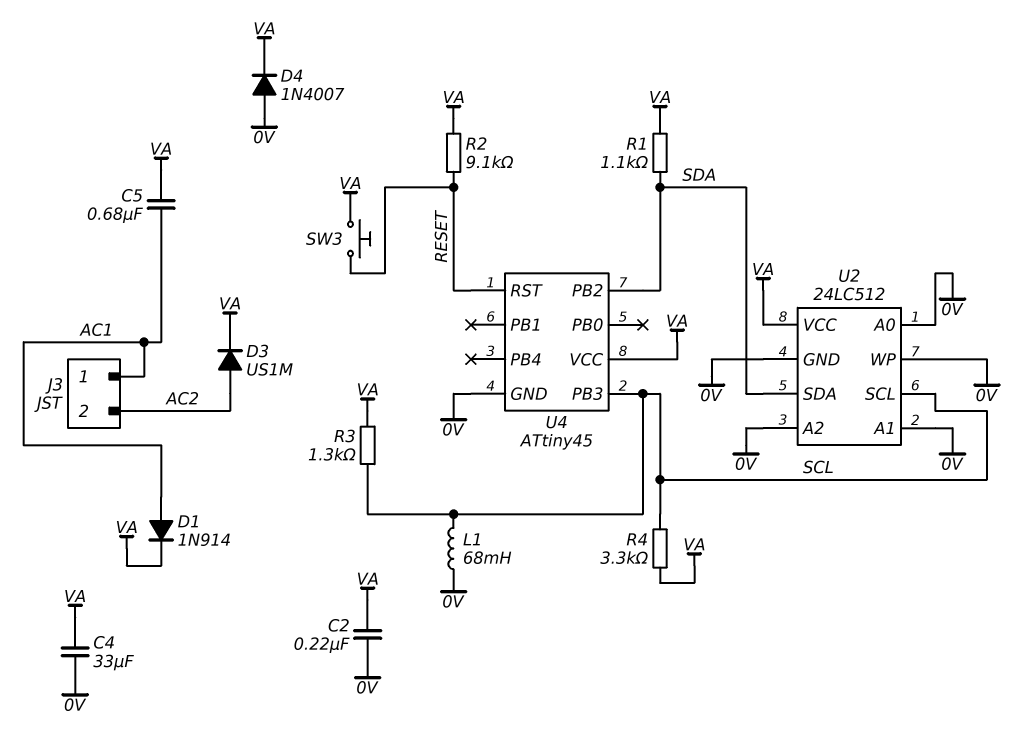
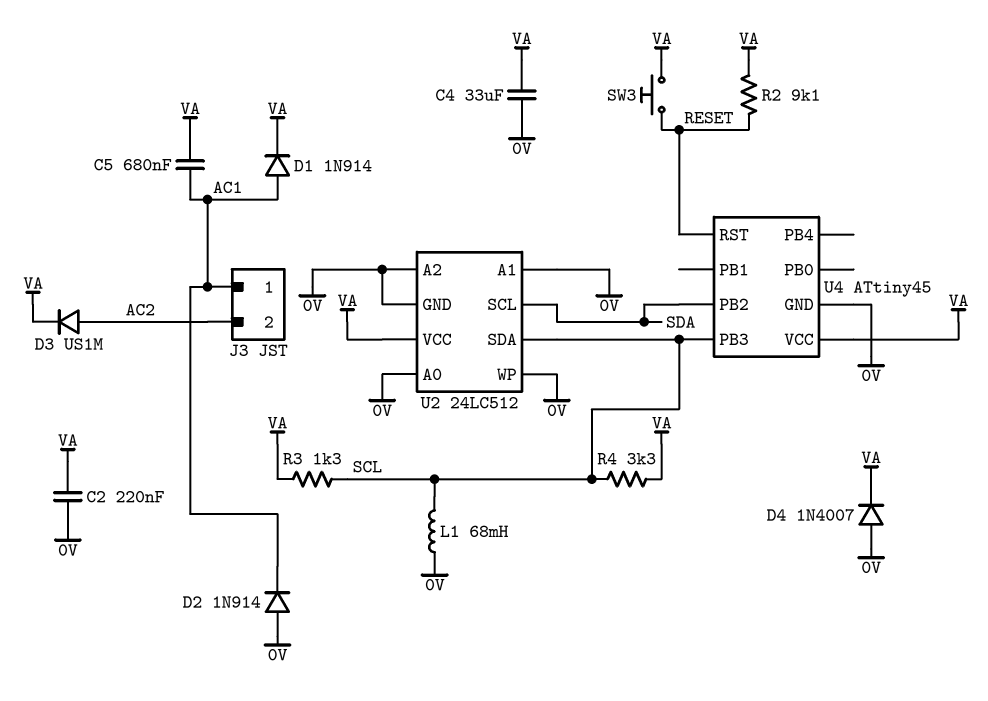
D2: none -> diode 1N914 (A 0V, K AC1)
R1: 1.1k (SDA, VA) -> none
U2 pin SCL: SCL -> SDA
U2 pin SDA: SDA -> SCL

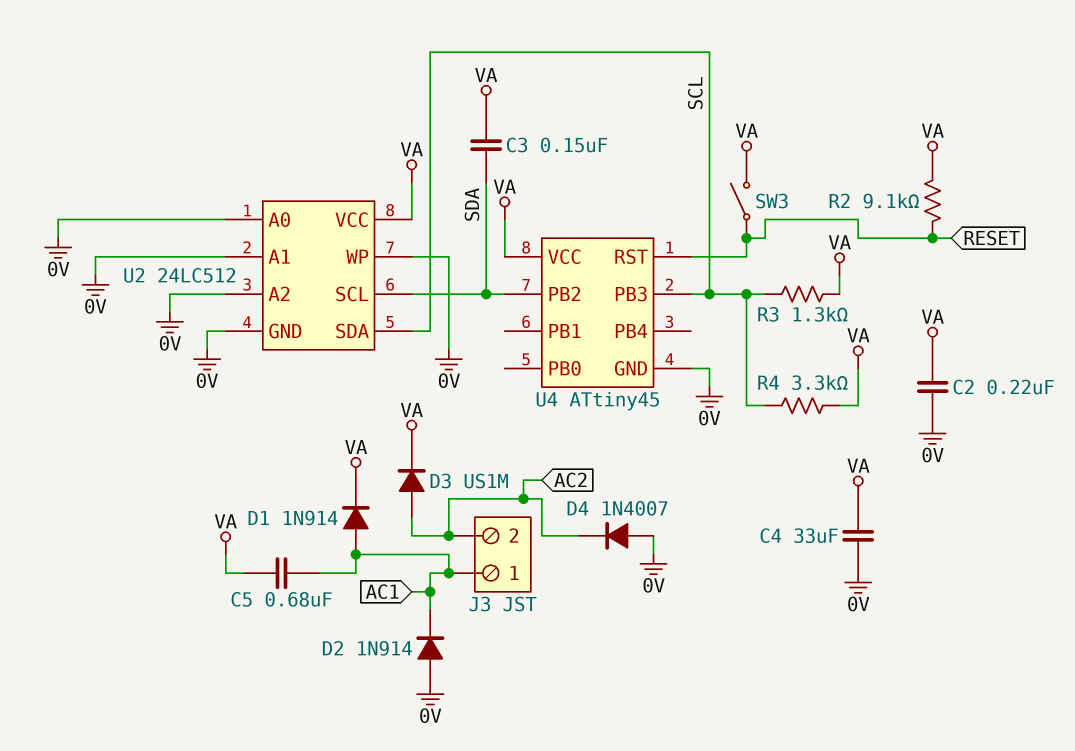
C3: none -> 150nF (SDA, VA)
D4: diode 1N4007 (A 0V, K VA) -> diode 1N4007 (A 0V, K AC2)
L1: 68mH (0V, SCL) -> none
SW3: button (RESET, VA) -> switch (RESET, VA)

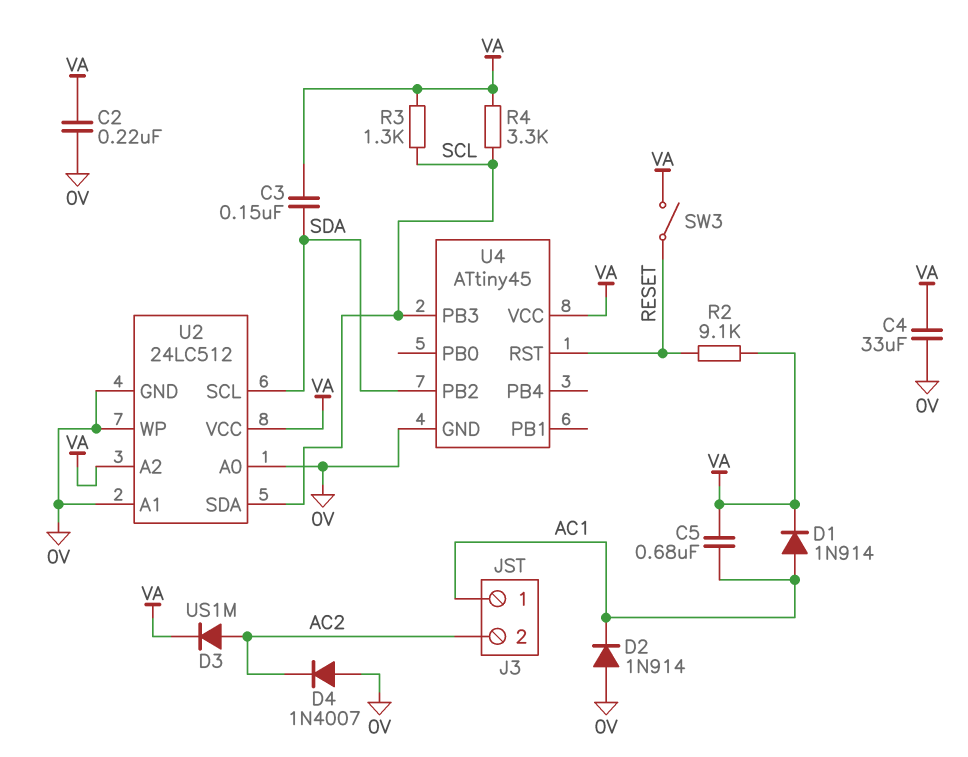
U2 pin A2: 0V -> VA

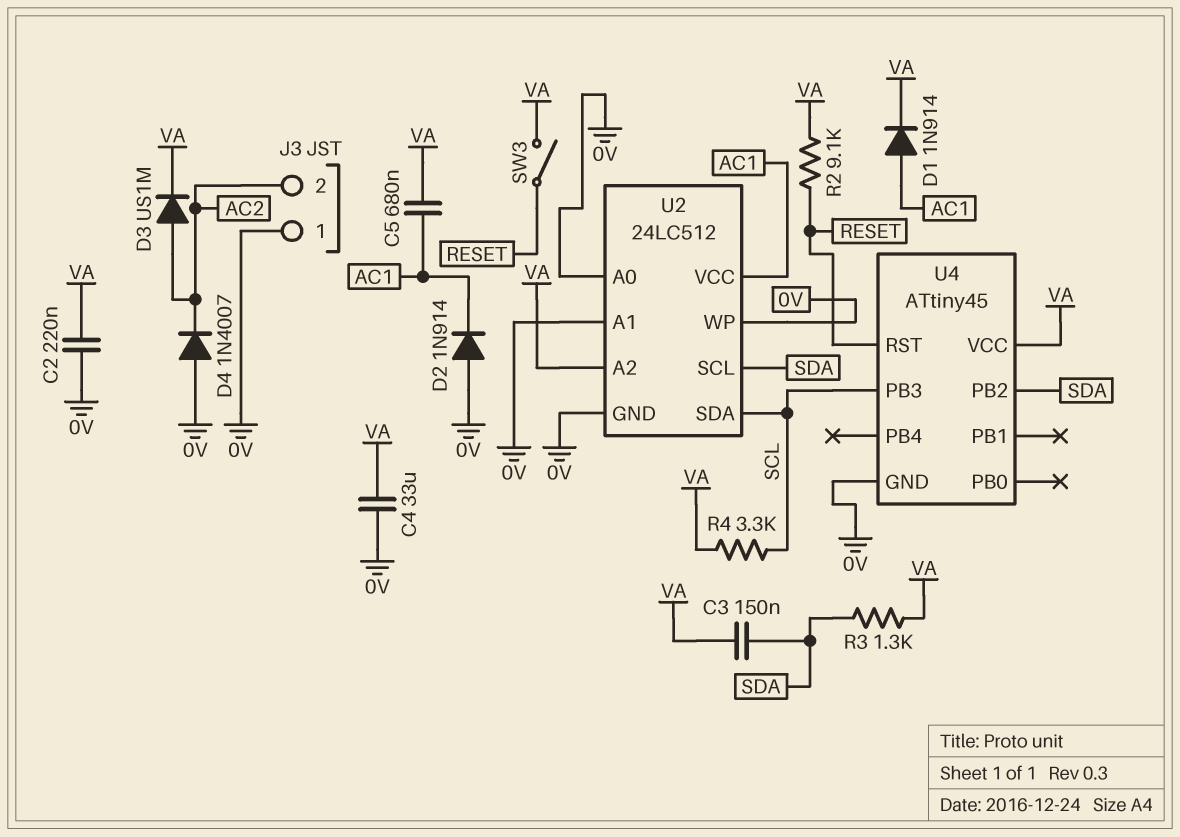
J3 pin 1: AC1 -> 0V
R3: 1.3k (SCL, VA) -> 1.3k (SDA, VA)
U2 pin VCC: VA -> AC1

